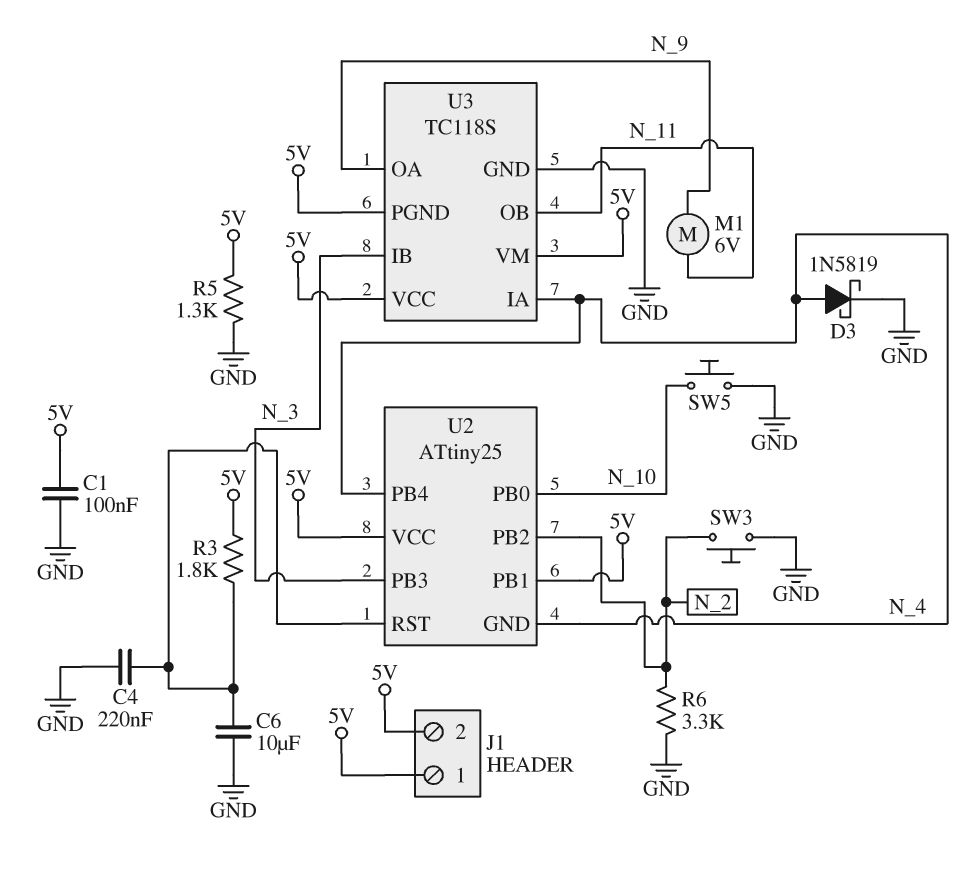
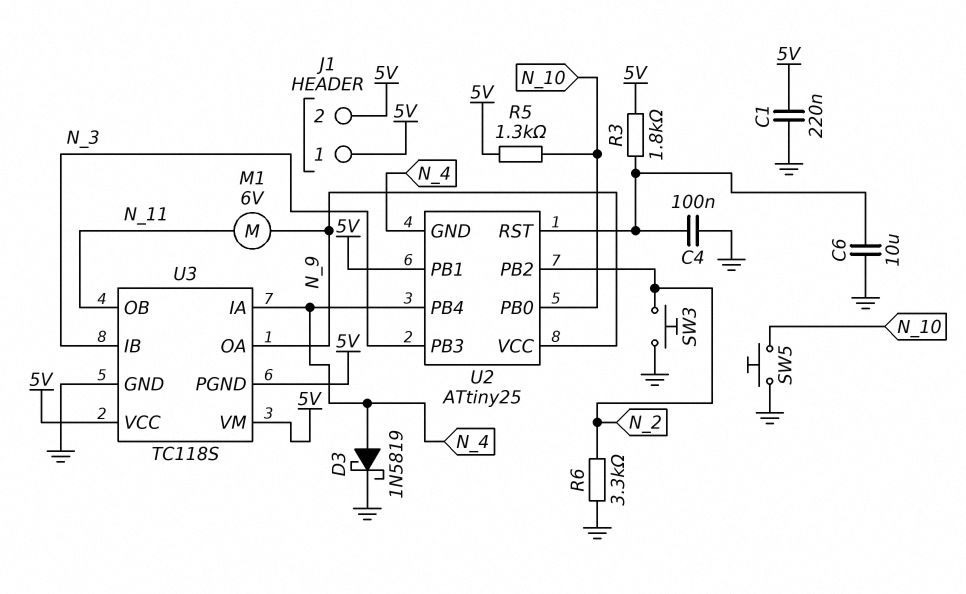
C1: 100nF (5V, GND) -> 220nF (5V, GND)
C4: 220nF (GND, U2/RST) -> 100nF (GND, U2/RST)
R5: 1.3k (5V, GND) -> 1.3k (5V, N_10)
U2 pin VCC: 5V -> N_9

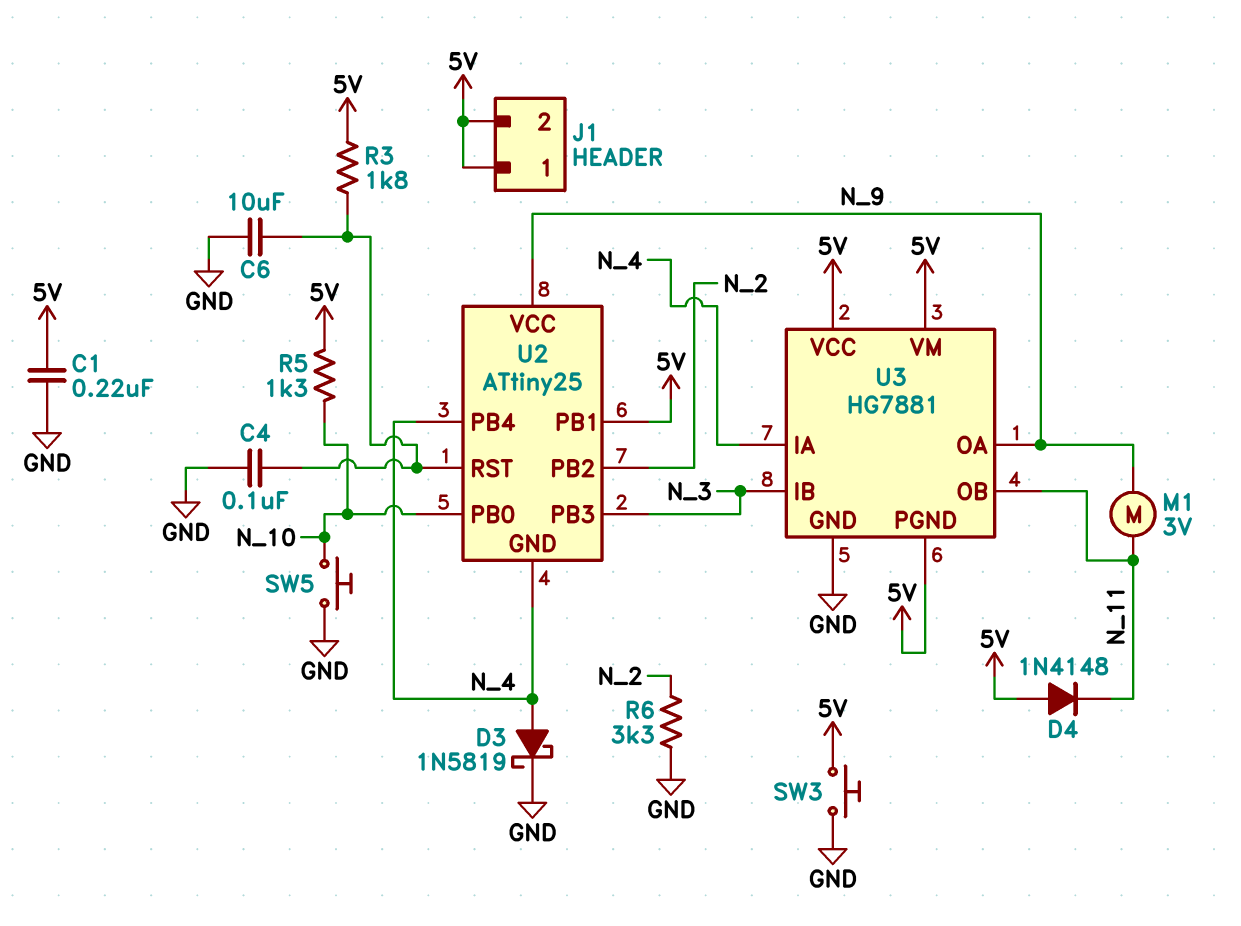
D4: none -> diode 1N4148 (A 5V, K N_11)
M1: motor 6V (N_9, N_11) -> motor 3V (N_9, N_11)
SW3: button (GND, N_2) -> button (5V, GND)
U3: TC118S -> HG7881

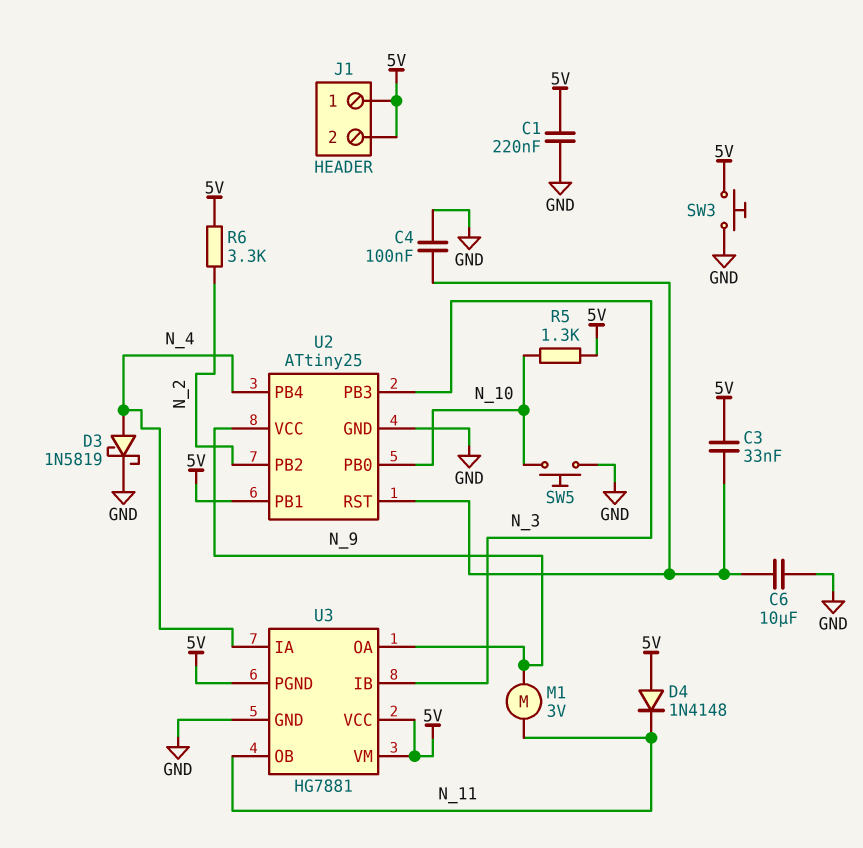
C3: none -> 33nF (5V, U2/RST)
R3: 1.8k (5V, U2/RST) -> none
R6: 3.3k (GND, N_2) -> 3.3k (5V, N_2)
U2 pin GND: N_4 -> GND

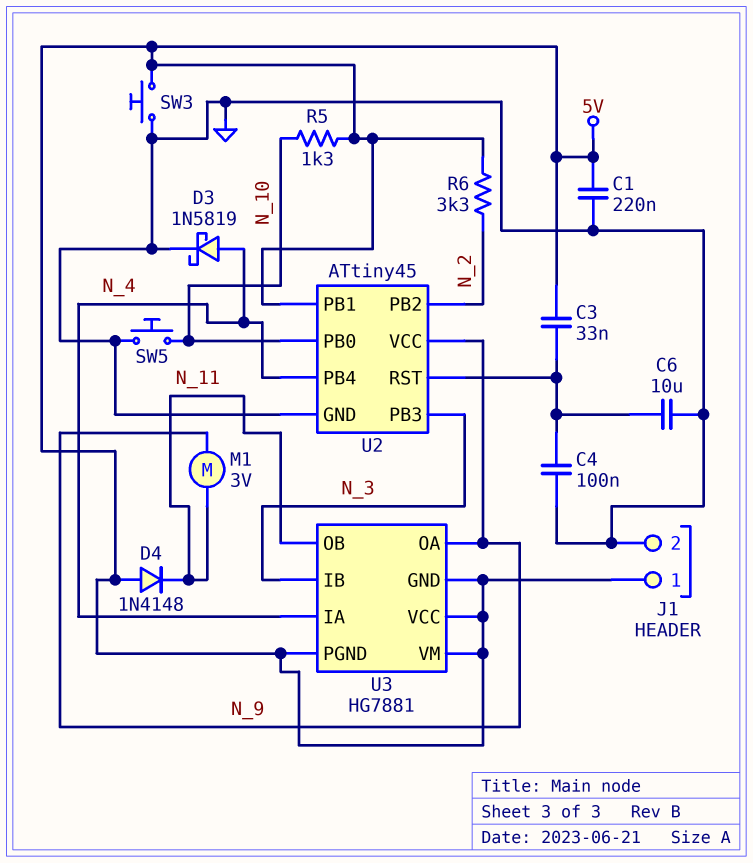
J1 pin 2: 5V -> GND
U2: ATtiny25 -> ATtiny45
U3 pin GND: GND -> 5V

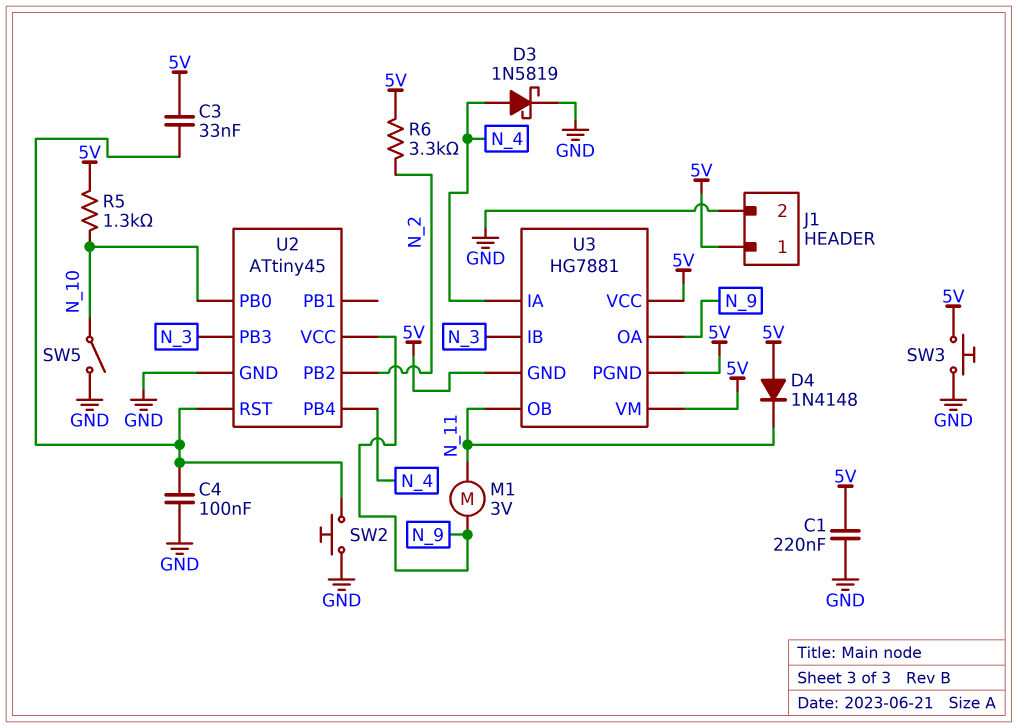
C6: 10uF (GND, U2/RST) -> none
SW2: none -> button (GND, U2/RST)
SW5: button (GND, N_10) -> switch (GND, N_10)
U2 pin PB1: 5V -> none

